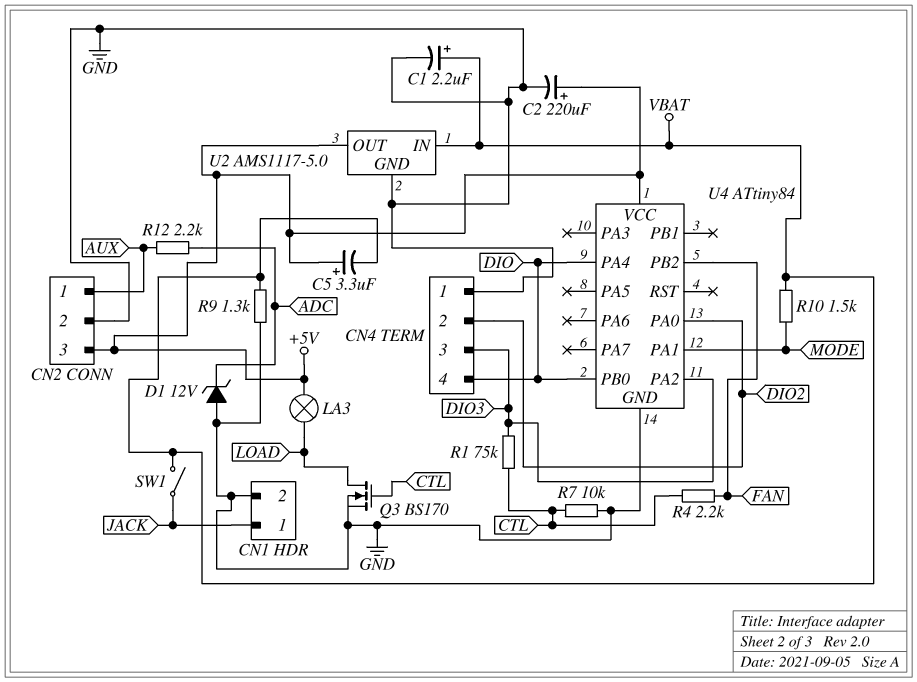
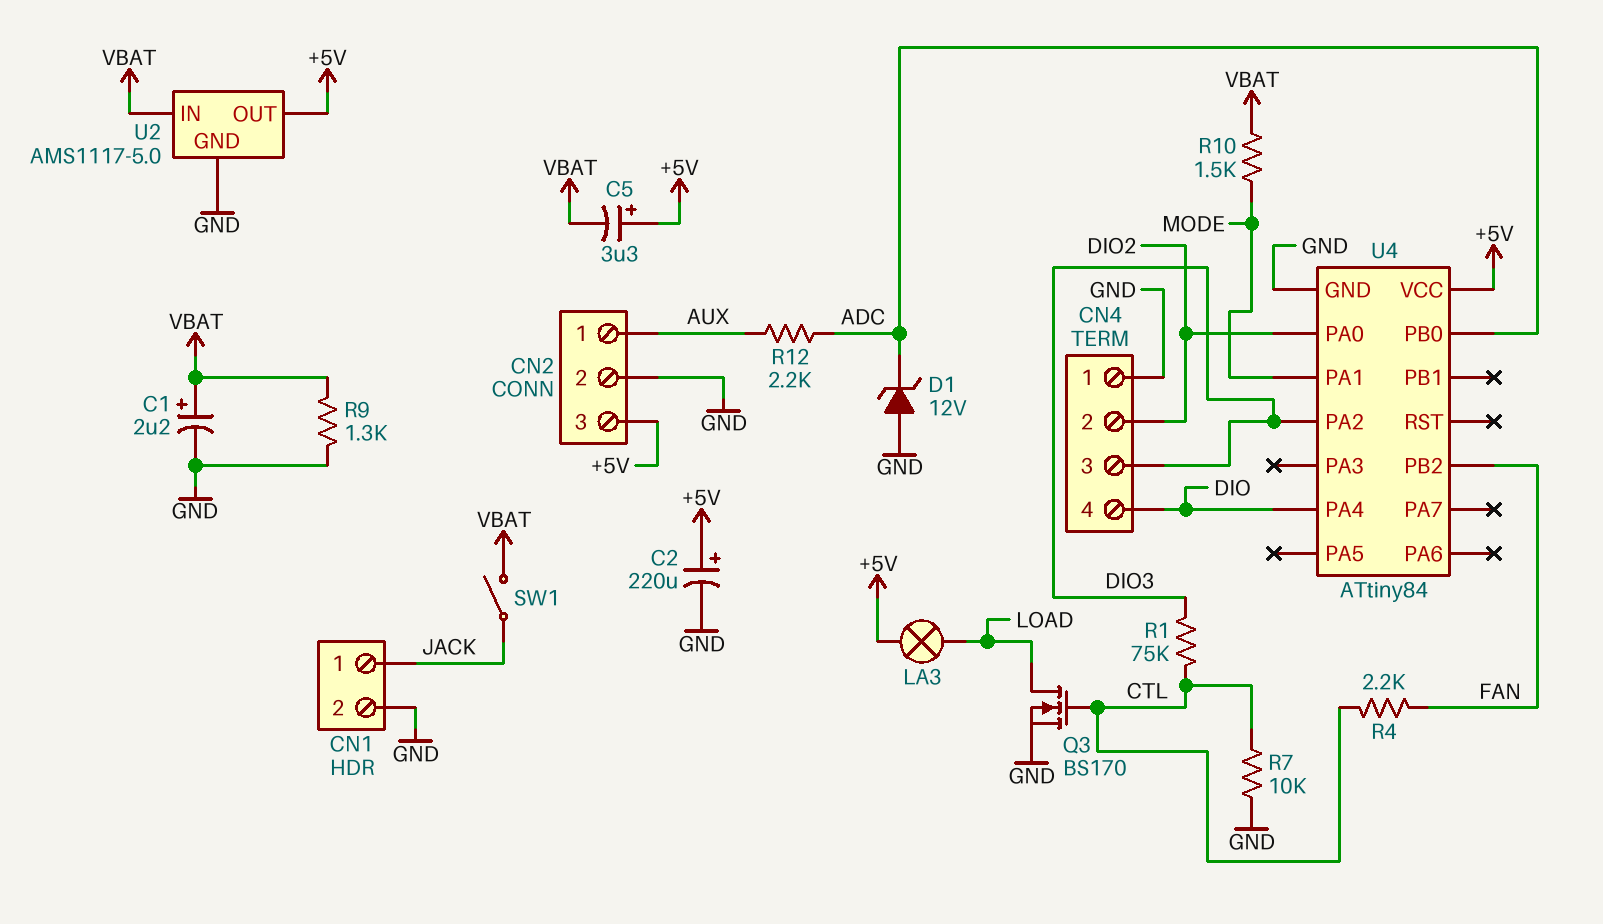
U4 pin PB0: DIO -> ADC

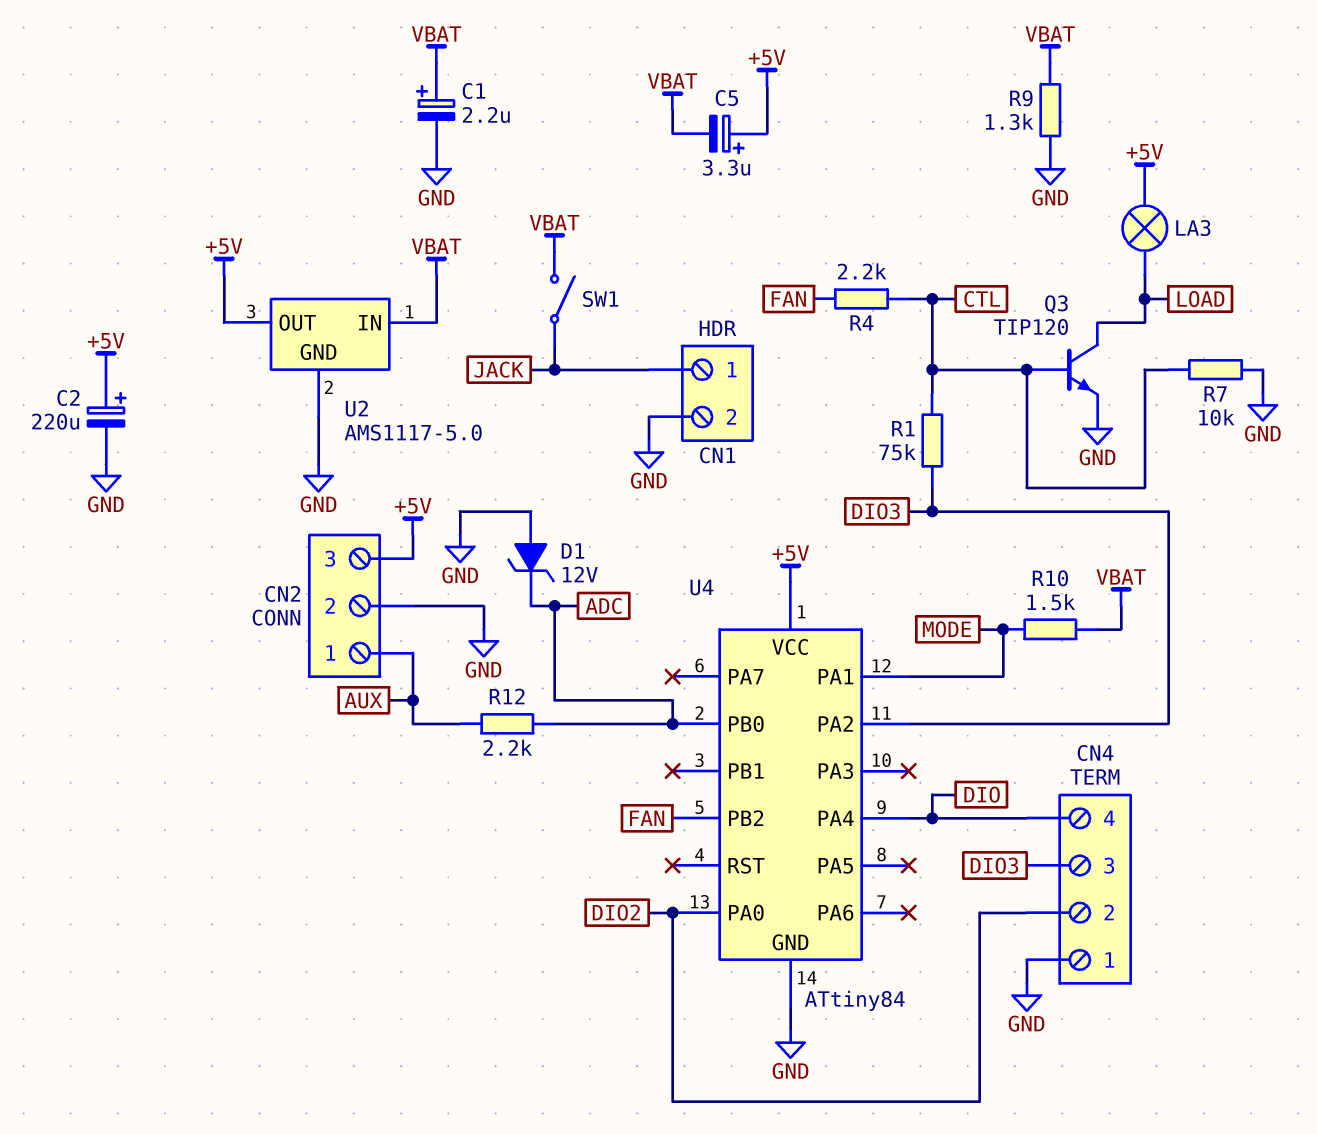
Q3: NMOS BS170 (G CTL, D LOAD, S GND) -> NPN TIP120 (B CTL, C LOAD, E GND)

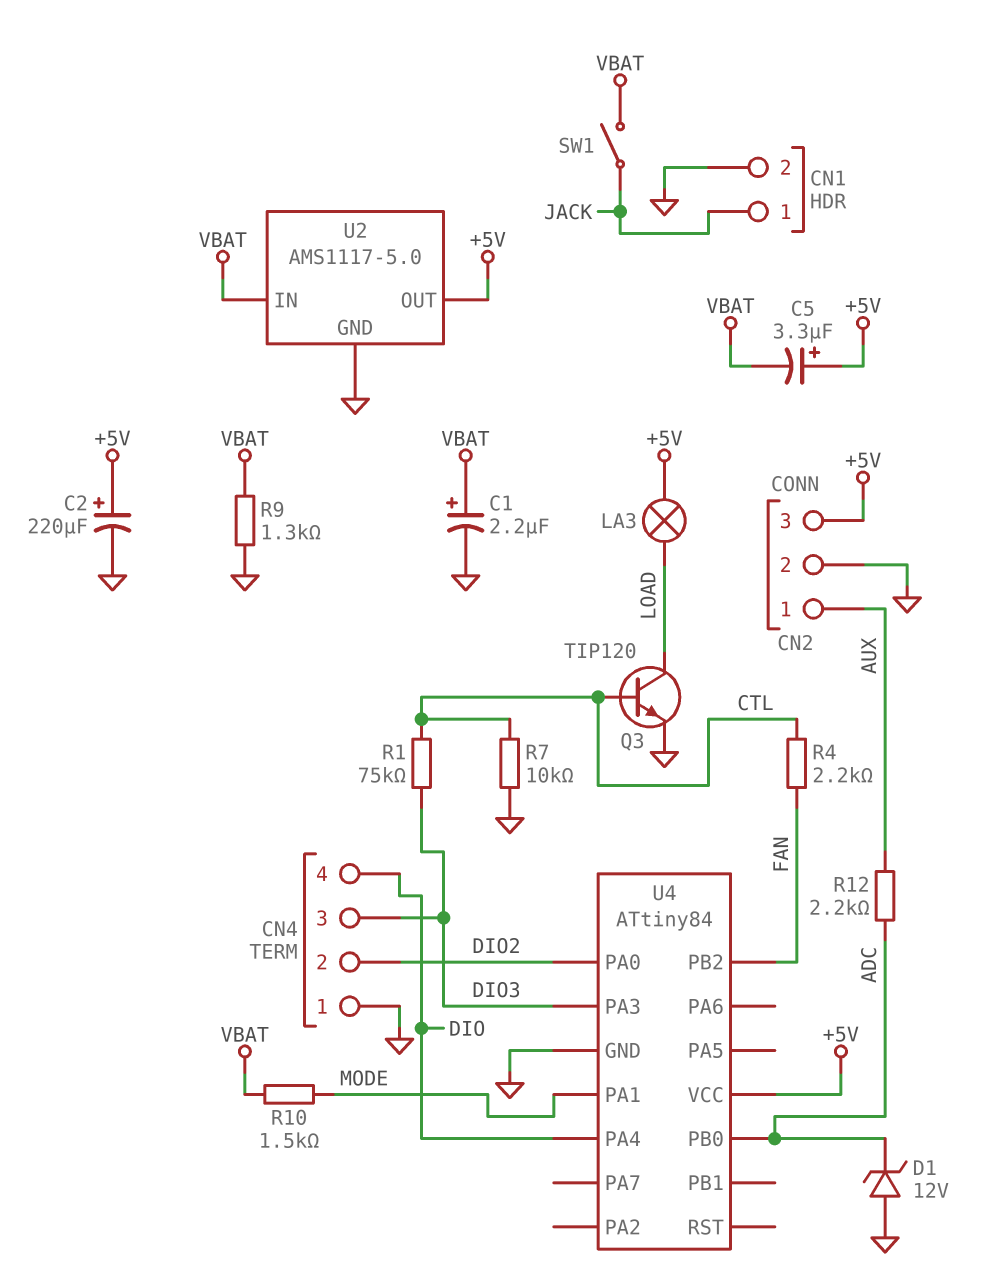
U4 pin PA2: DIO3 -> none
U4 pin PA3: none -> DIO3

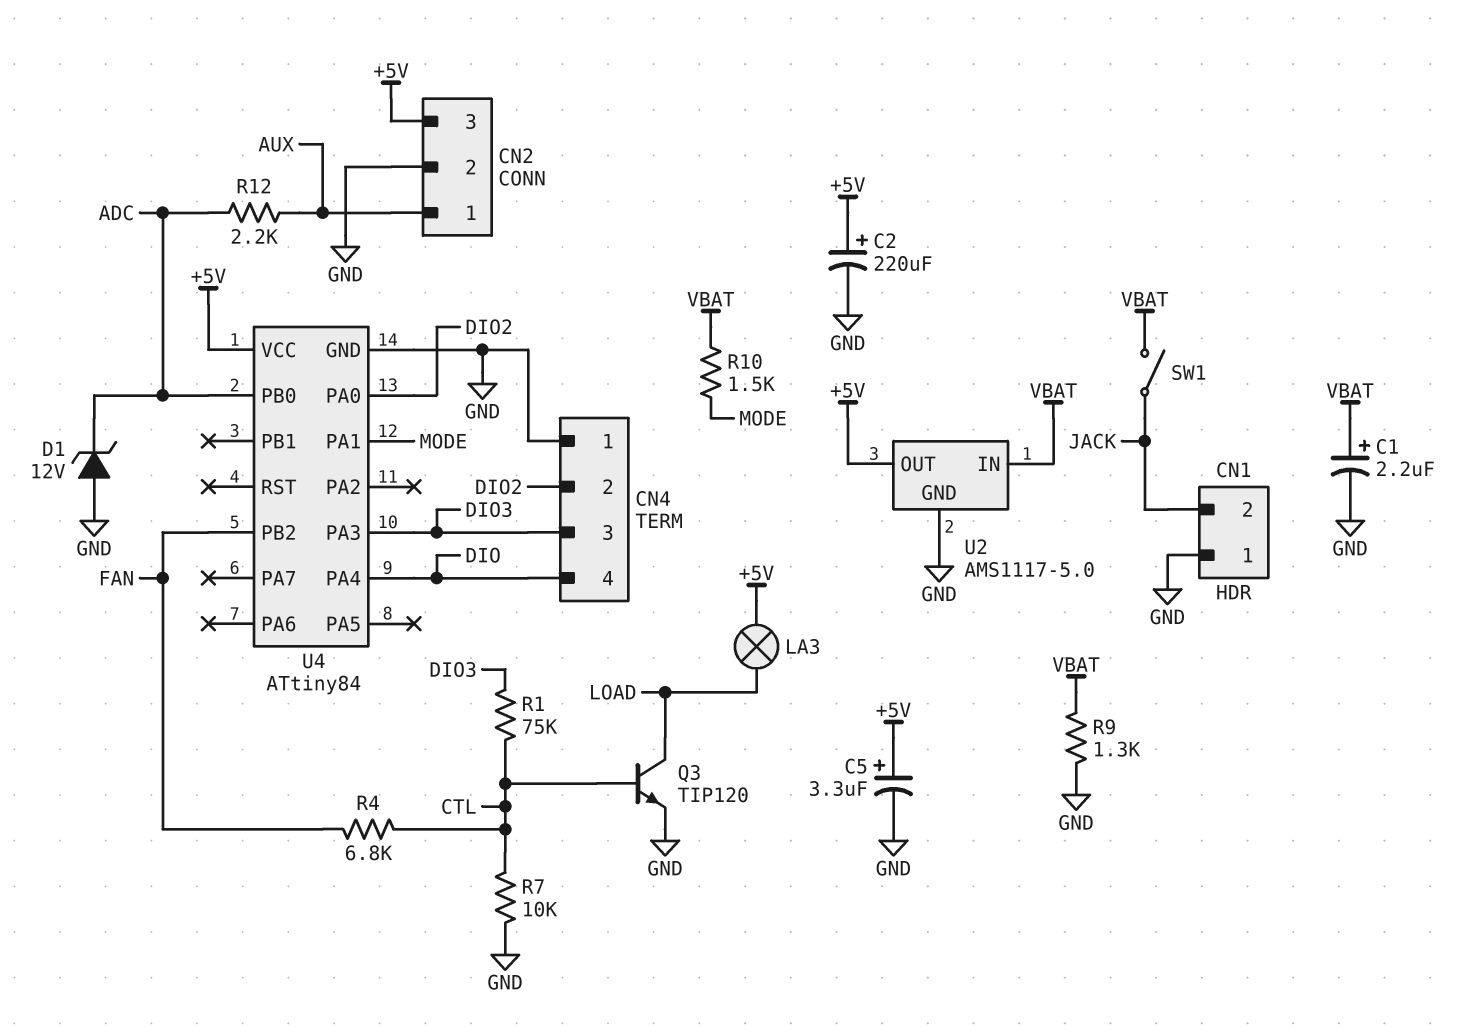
C5: 3.3uF (plus +5V, minus VBAT) -> 3.3uF (plus +5V, minus GND)
CN1 pin 1: JACK -> GND
CN1 pin 2: GND -> JACK
R4: 2.2k (CTL, FAN) -> 6.8k (CTL, FAN)

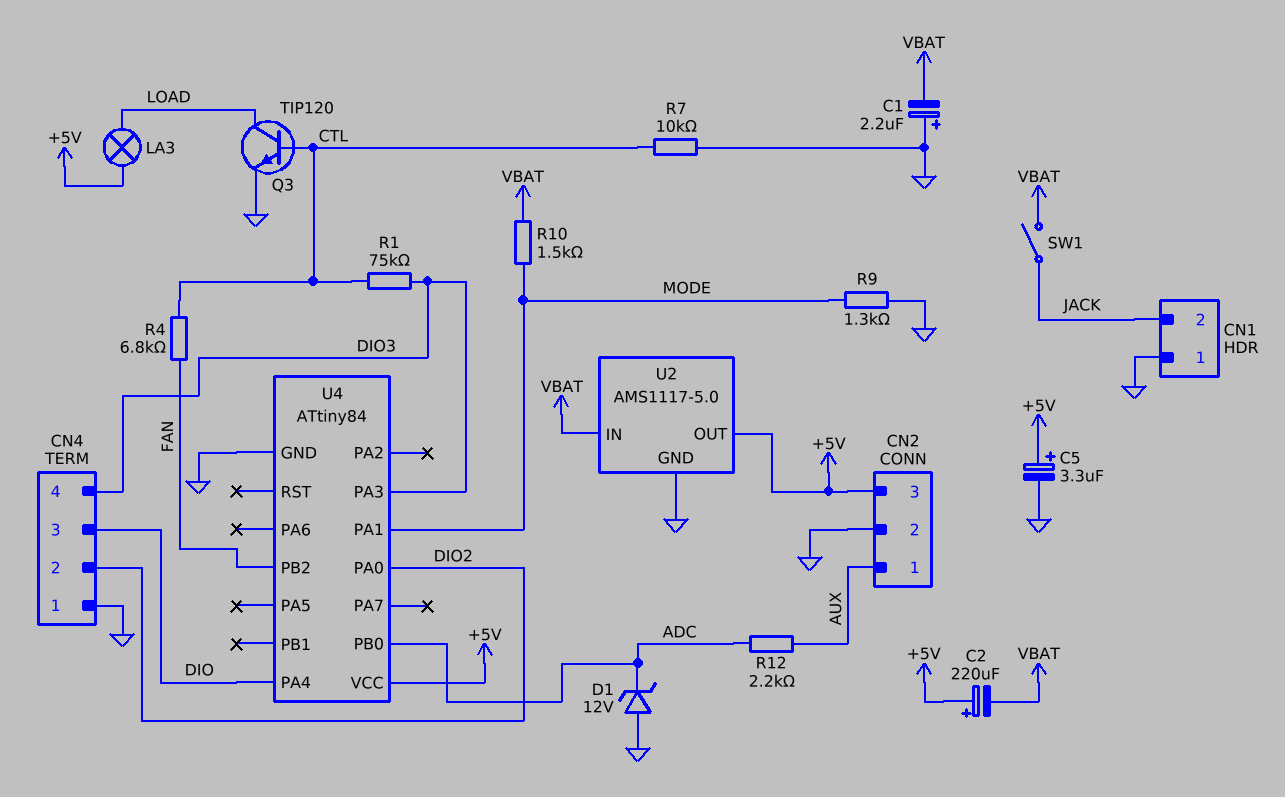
C1: 2.2uF (plus VBAT, minus GND) -> 2.2uF (plus GND, minus VBAT)
C2: 220uF (plus +5V, minus GND) -> 220uF (plus +5V, minus VBAT)
CN4 pin 3: DIO3 -> DIO
CN4 pin 4: DIO -> DIO3
R9: 1.3k (GND, VBAT) -> 1.3k (GND, MODE)

